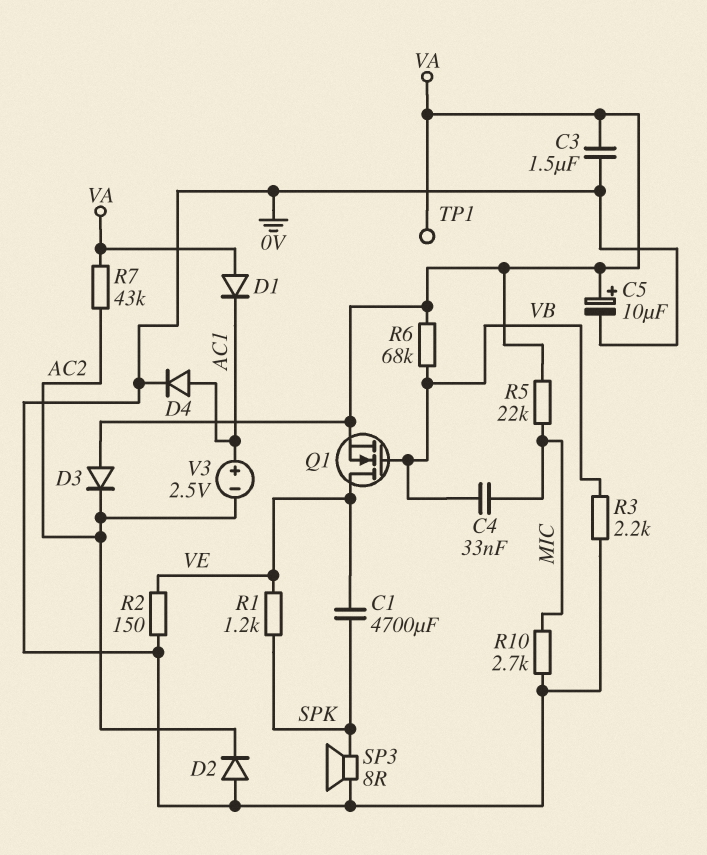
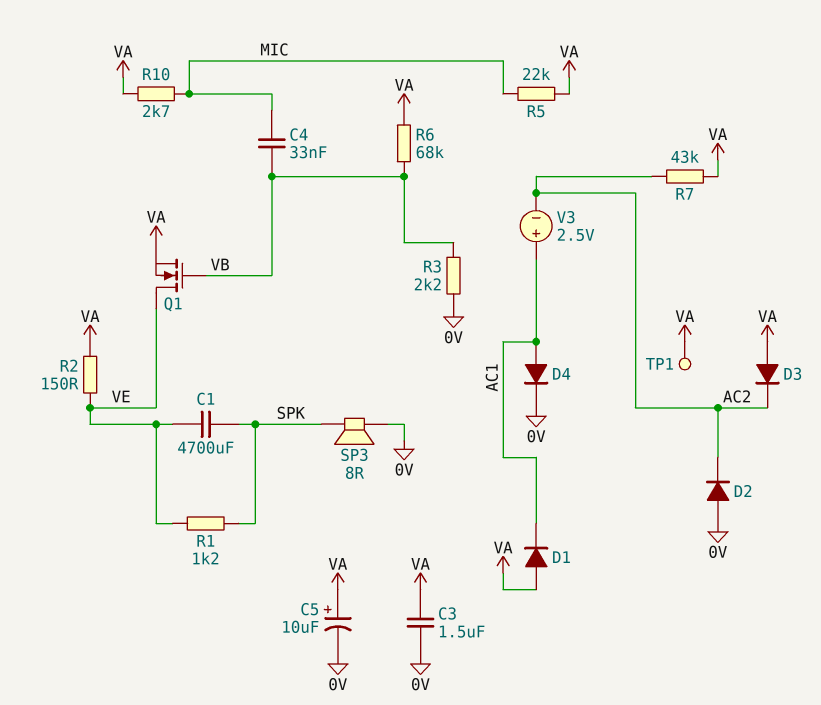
R2: 150 (0V, VE) -> 150 (VA, VE)
R10: 2.7k (0V, MIC) -> 2.7k (MIC, VA)

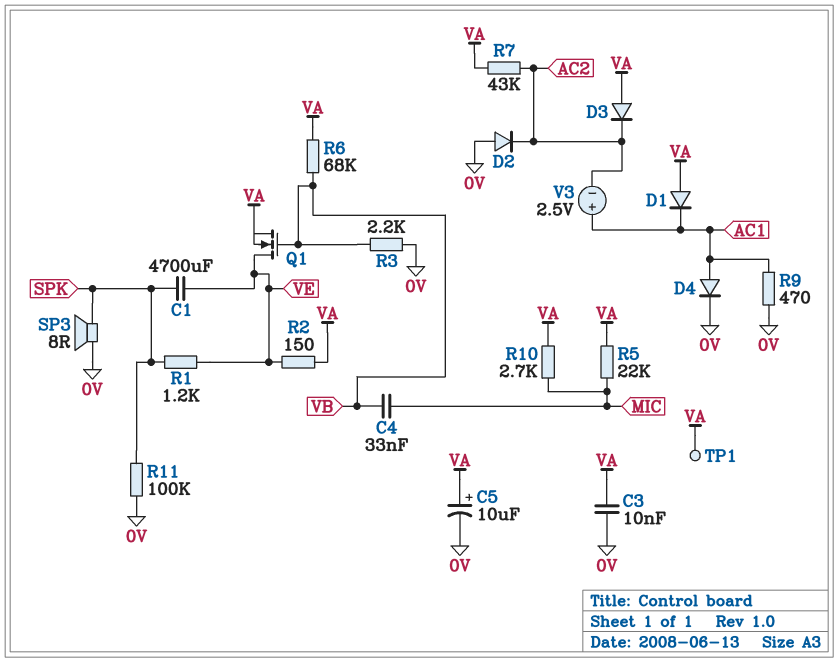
C3: 1.5uF (0V, VA) -> 10nF (0V, VA)
R9: none -> 470 (0V, AC1)
R11: none -> 100k (0V, SPK)

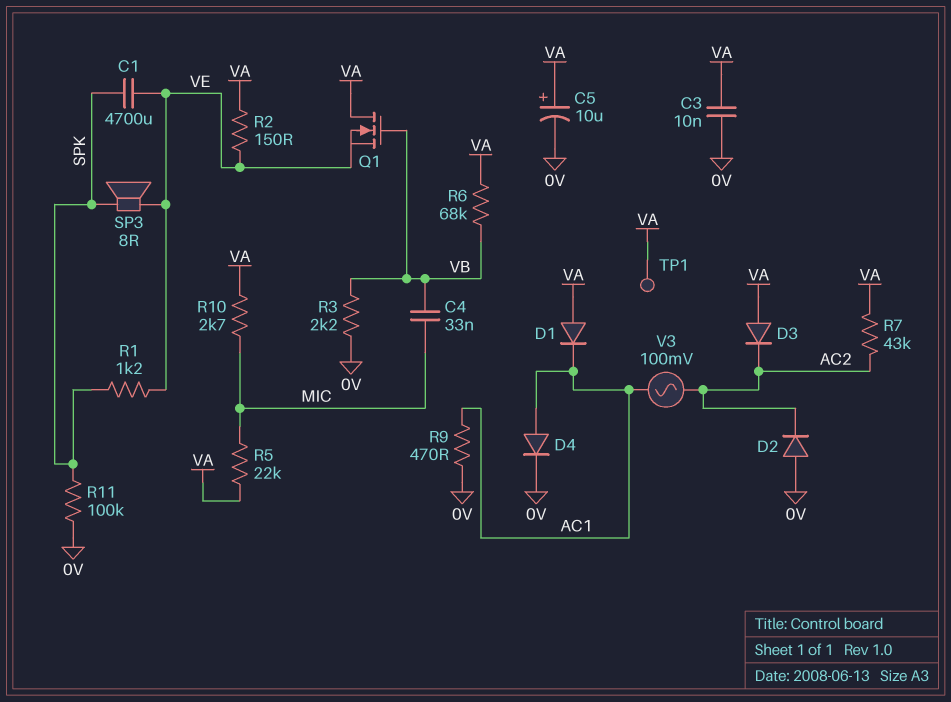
Q1: NMOS (G VB, D VE, S VA) -> NMOS (G VB, D VA, S VE)
SP3: speaker 8R (0V, SPK) -> speaker 8R (SPK, VE)
V3: 2.5V (plus AC1, minus AC2) -> AC 100mV (AC1, AC2)

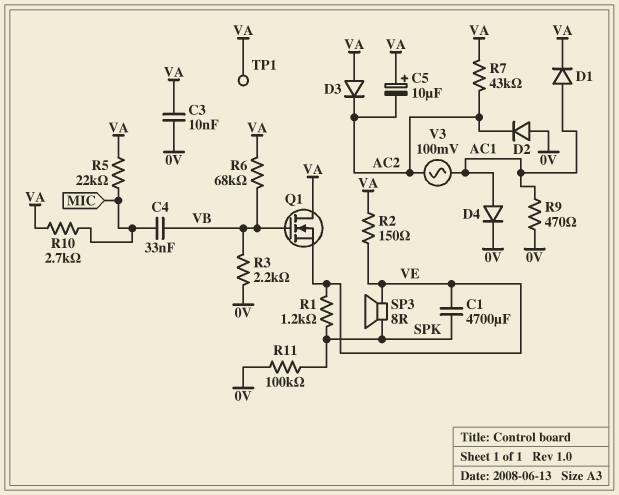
C5: 10uF (plus VA, minus 0V) -> 10uF (plus VA, minus AC2)
D1: diode (A VA, K AC1) -> diode (A AC1, K VA)

